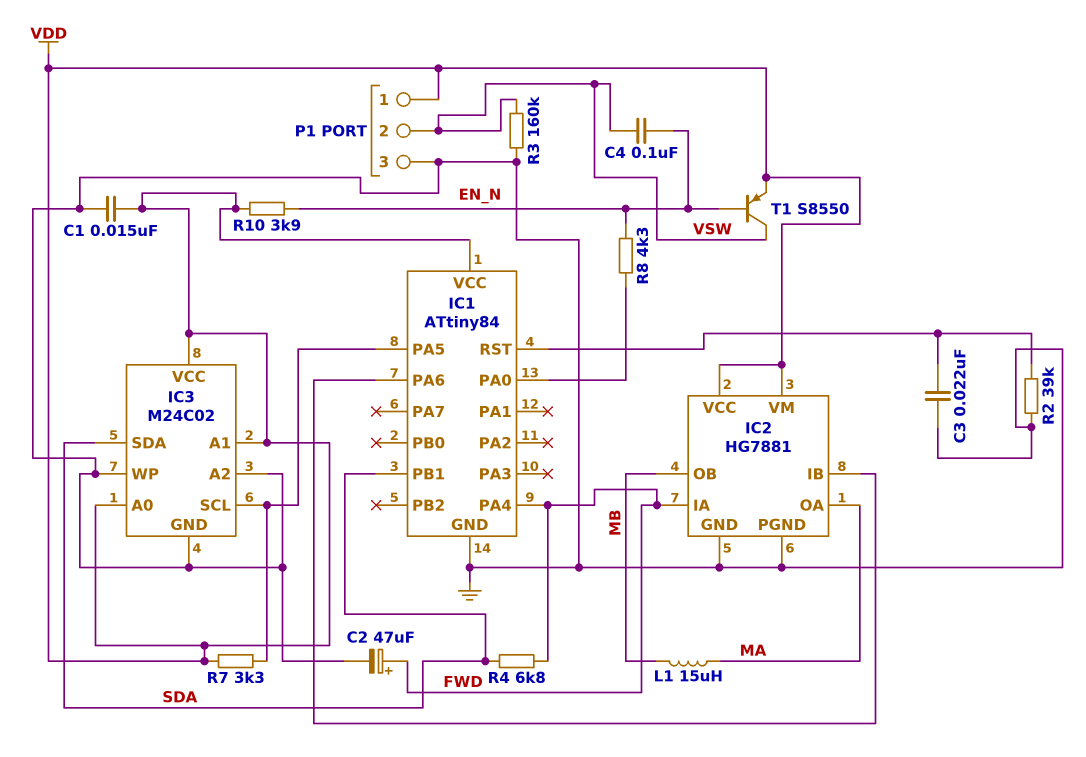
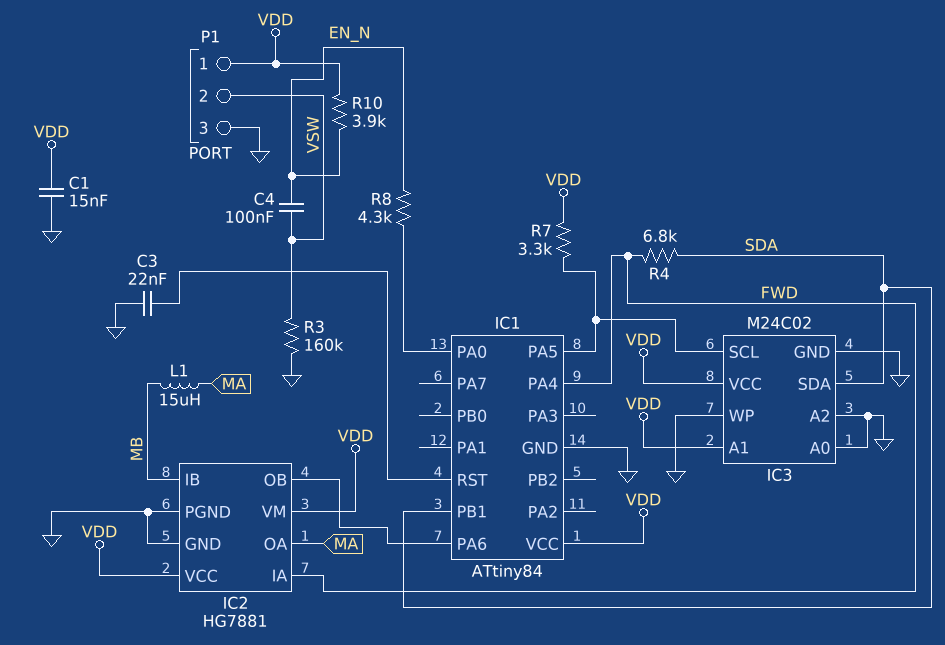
C2: 47uF (plus FWD, minus GND) -> none
IC2 pin IB: IC1/PA6 -> MB
IC2 pin OB: MB -> IC1/PA6
IC3 pin A0: VDD -> GND
R2: 39k (GND, IC1/RST) -> none
T1: PNP S8550 (B EN_N, C VSW, E VDD) -> none

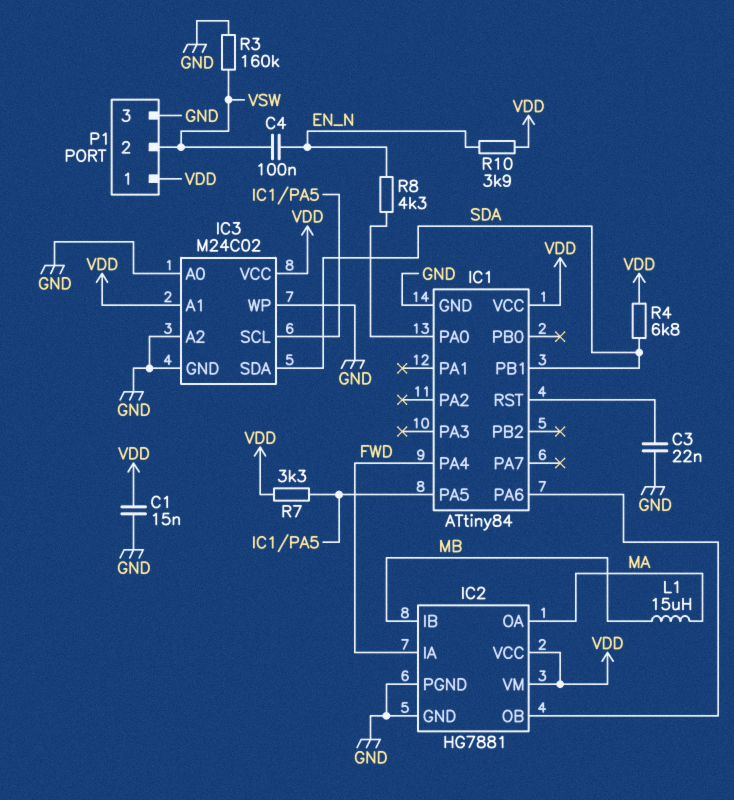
R4: 6.8k (FWD, SDA) -> 6.8k (SDA, VDD)

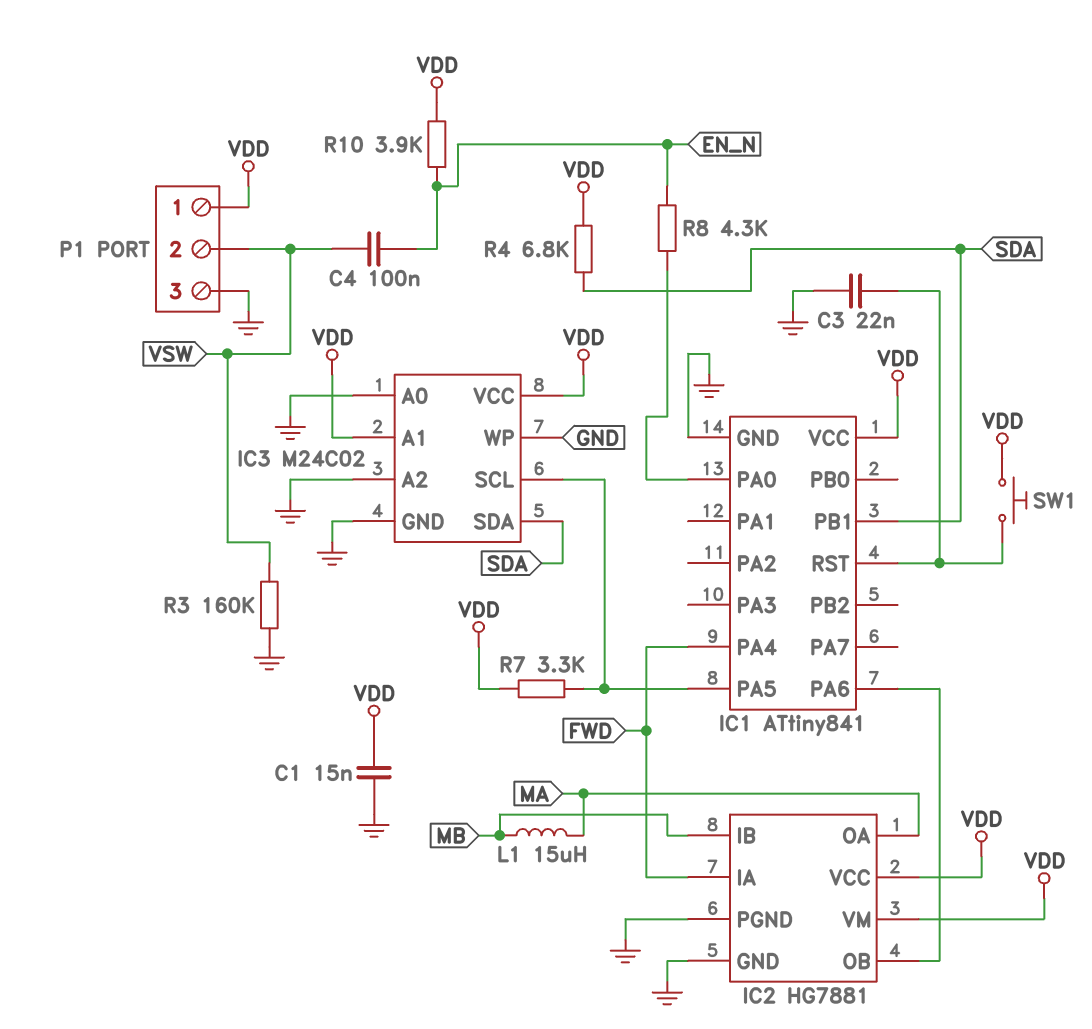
IC1: ATtiny84 -> ATtiny841
SW1: none -> button (IC1/RST, VDD)

